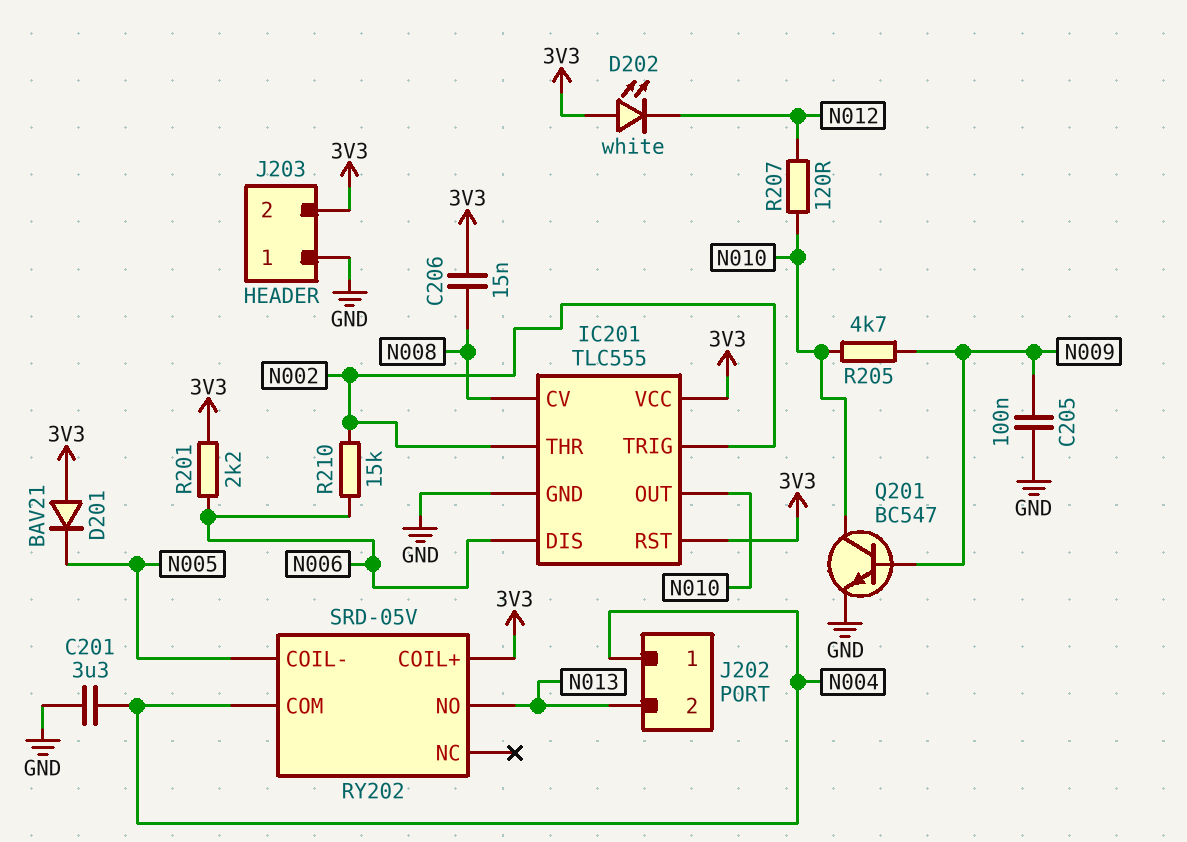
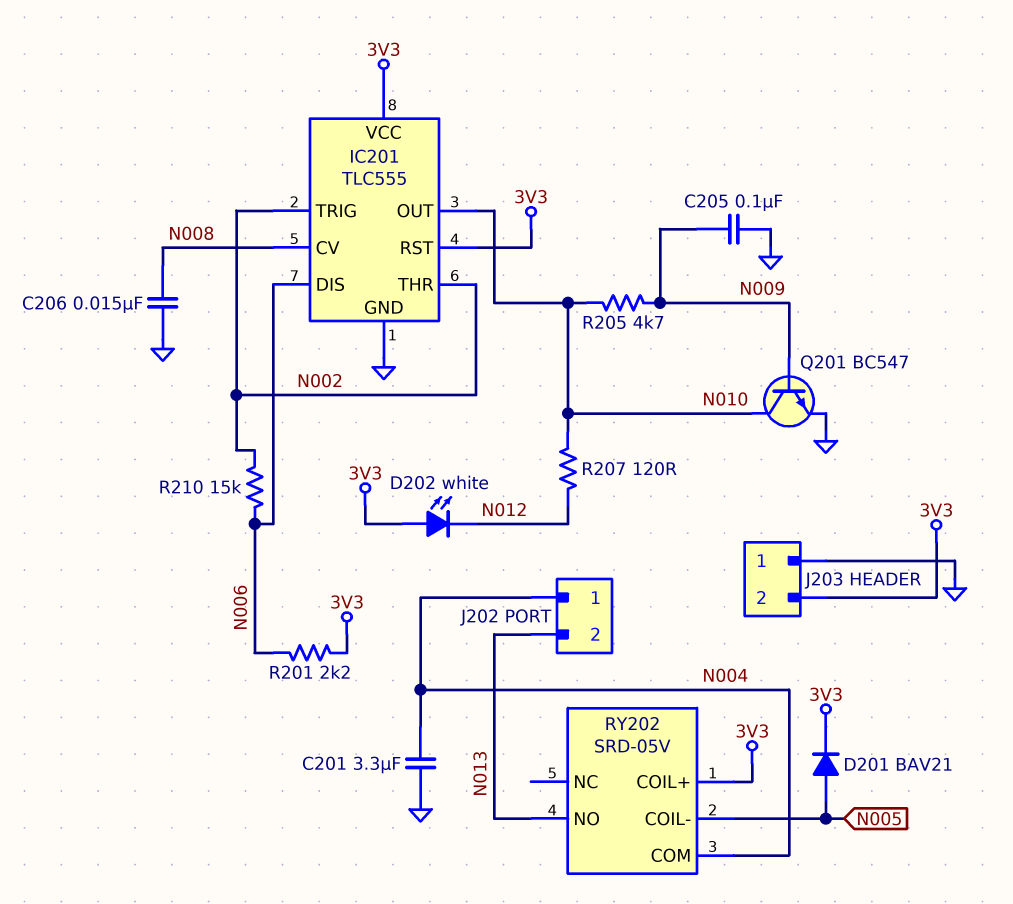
C206: 15nF (3V3, N008) -> 15nF (GND, N008)
D201: diode BAV21 (A 3V3, K N005) -> diode BAV21 (A N005, K 3V3)

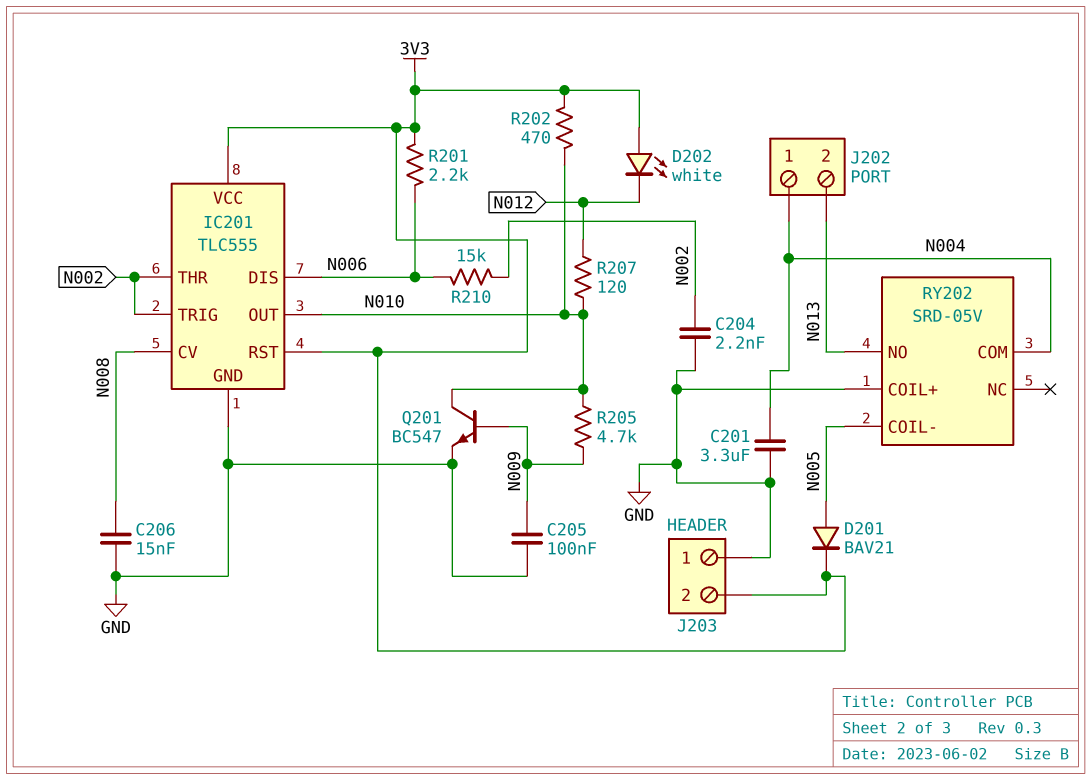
C204: none -> 2.2nF (GND, N002)
R202: none -> 470 (3V3, N010)
RY202 pin COIL+: 3V3 -> GND

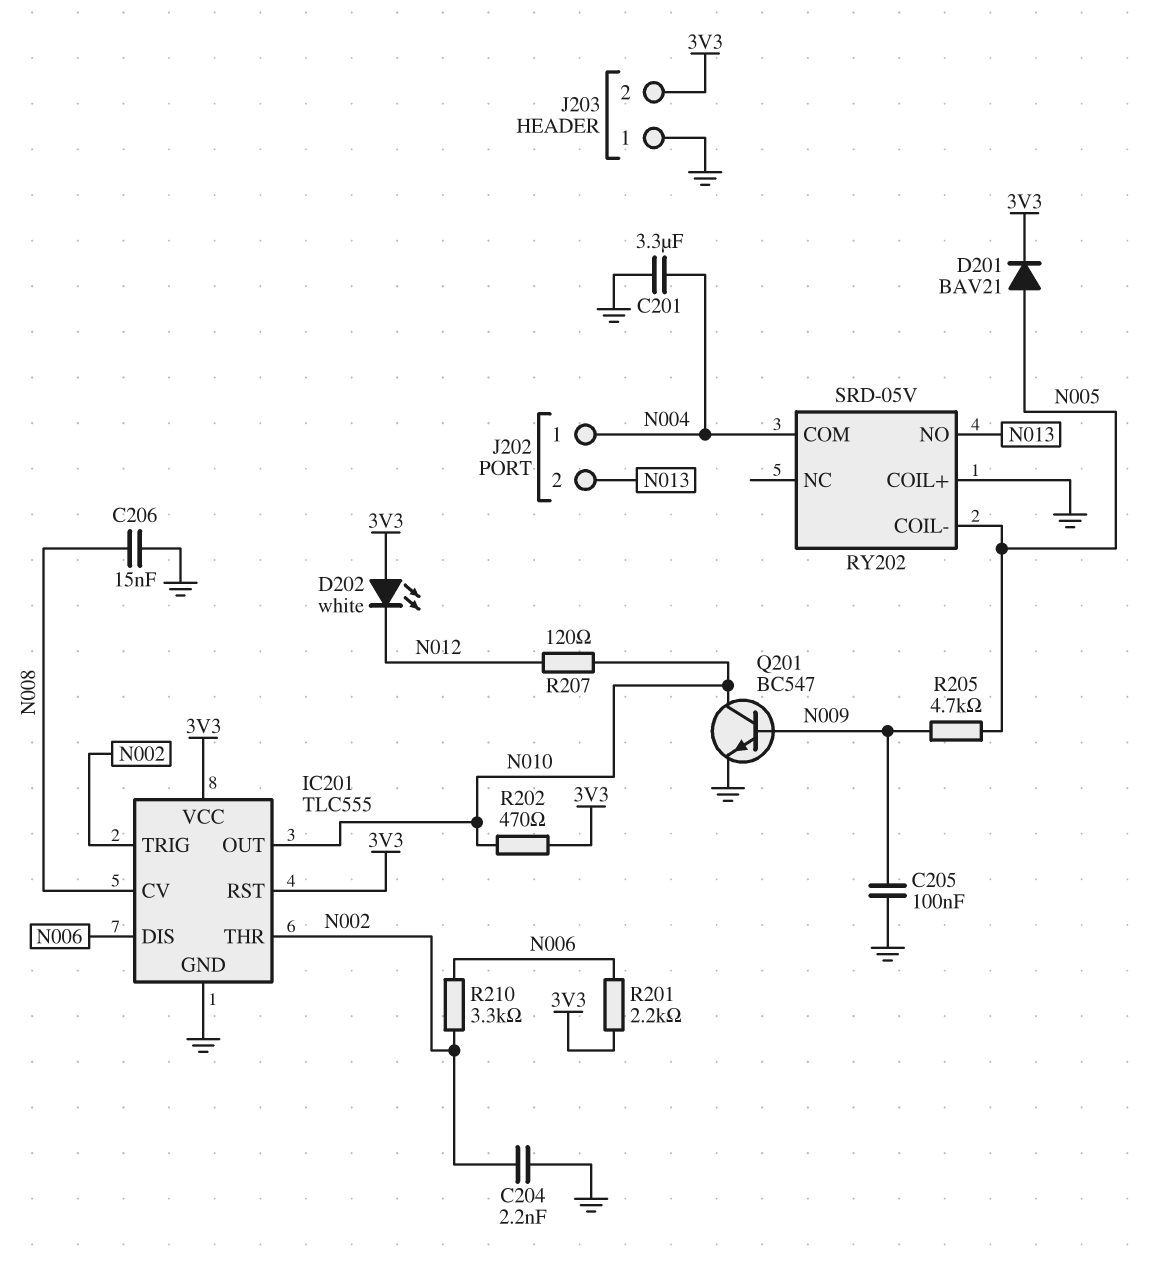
R205: 4.7k (N009, N010) -> 4.7k (N005, N009)
R210: 15k (N002, N006) -> 3.3k (N002, N006)

